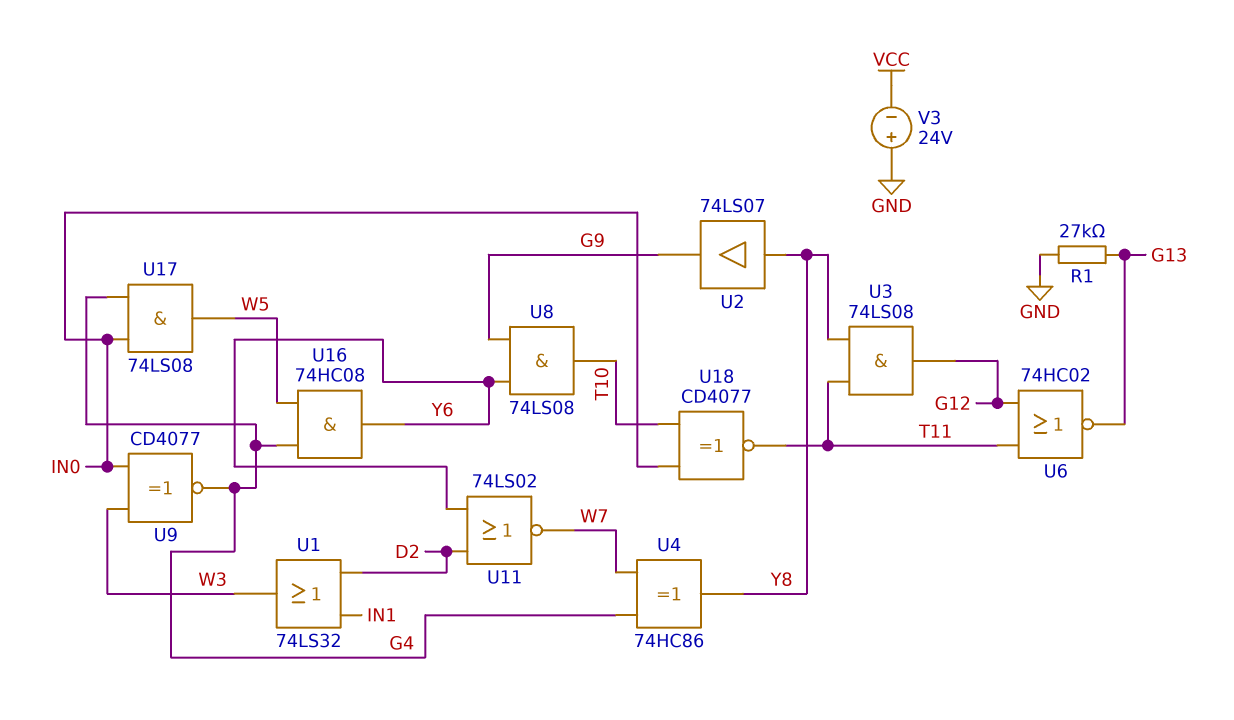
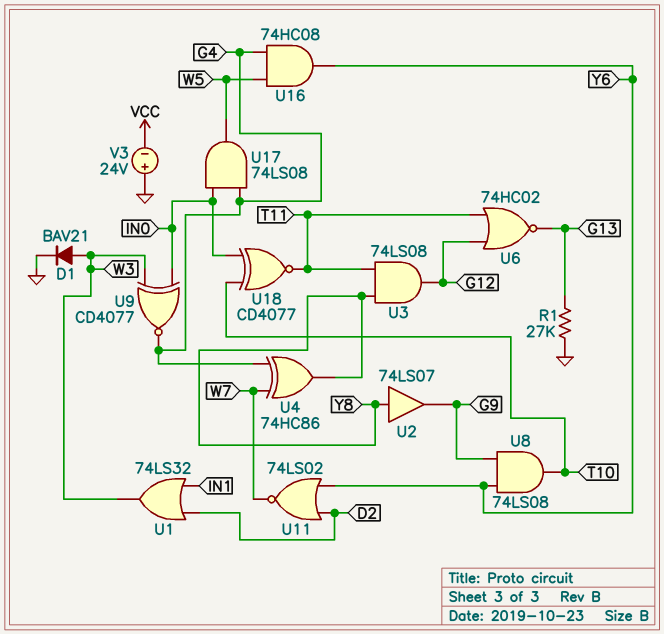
D1: none -> diode BAV21 (A W3, K GND)

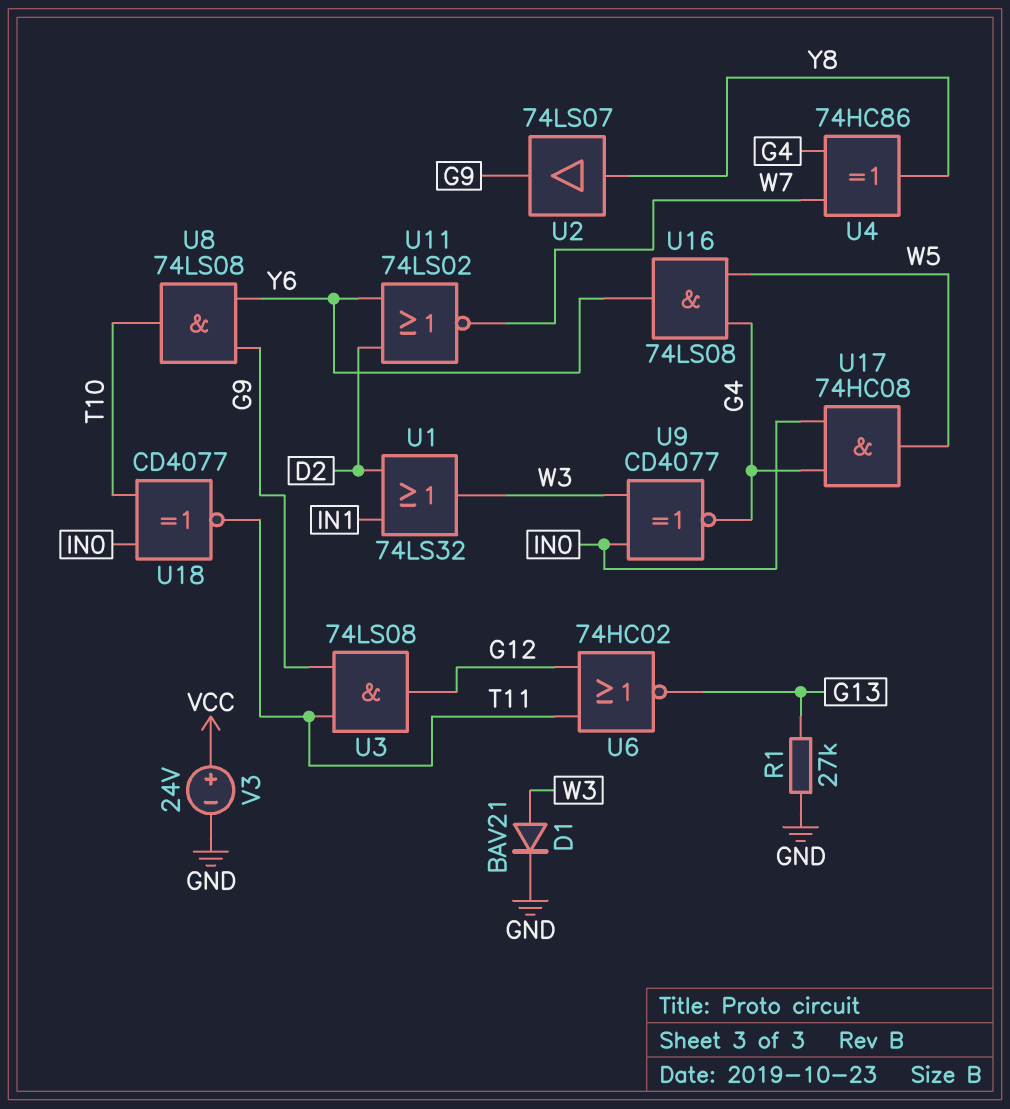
U3: AND 74LS08 (in T11, in Y8, out G12) -> AND 74LS08 (in G9, in T11, out G12)
U16: AND 74HC08 (in G4, in W5, out Y6) -> AND 74LS08 (in G4, in W5, out Y6)
U17: AND 74LS08 (in G4, in IN0, out W5) -> AND 74HC08 (in G4, in IN0, out W5)
V3: 24V (plus GND, minus VCC) -> 24V (plus VCC, minus GND)

